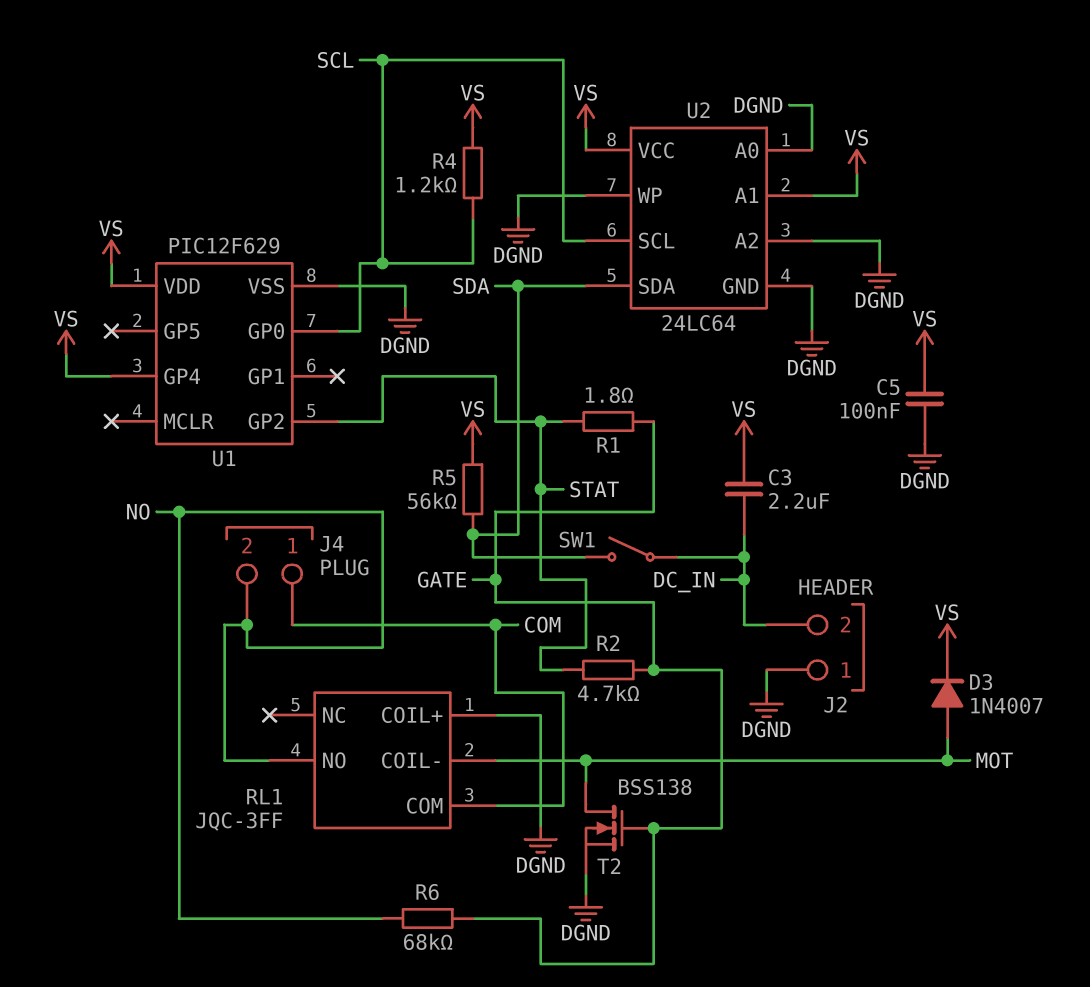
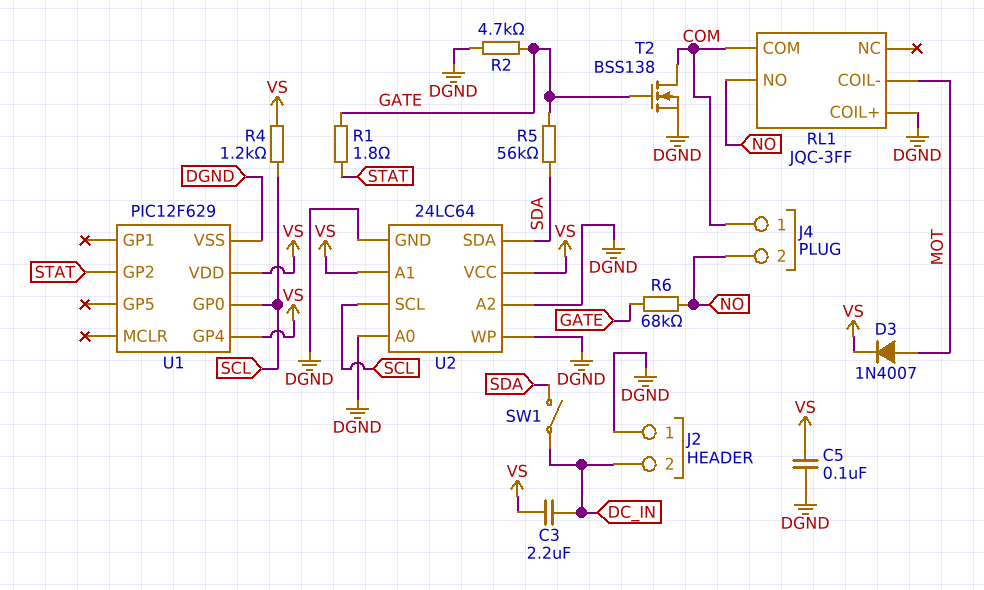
R2: 4.7k (GATE, STAT) -> 4.7k (DGND, GATE)
R5: 56k (SDA, VS) -> 56k (GATE, SDA)
T2: NMOS BSS138 (G GATE, D MOT, S DGND) -> NMOS BSS138 (G GATE, D COM, S DGND)

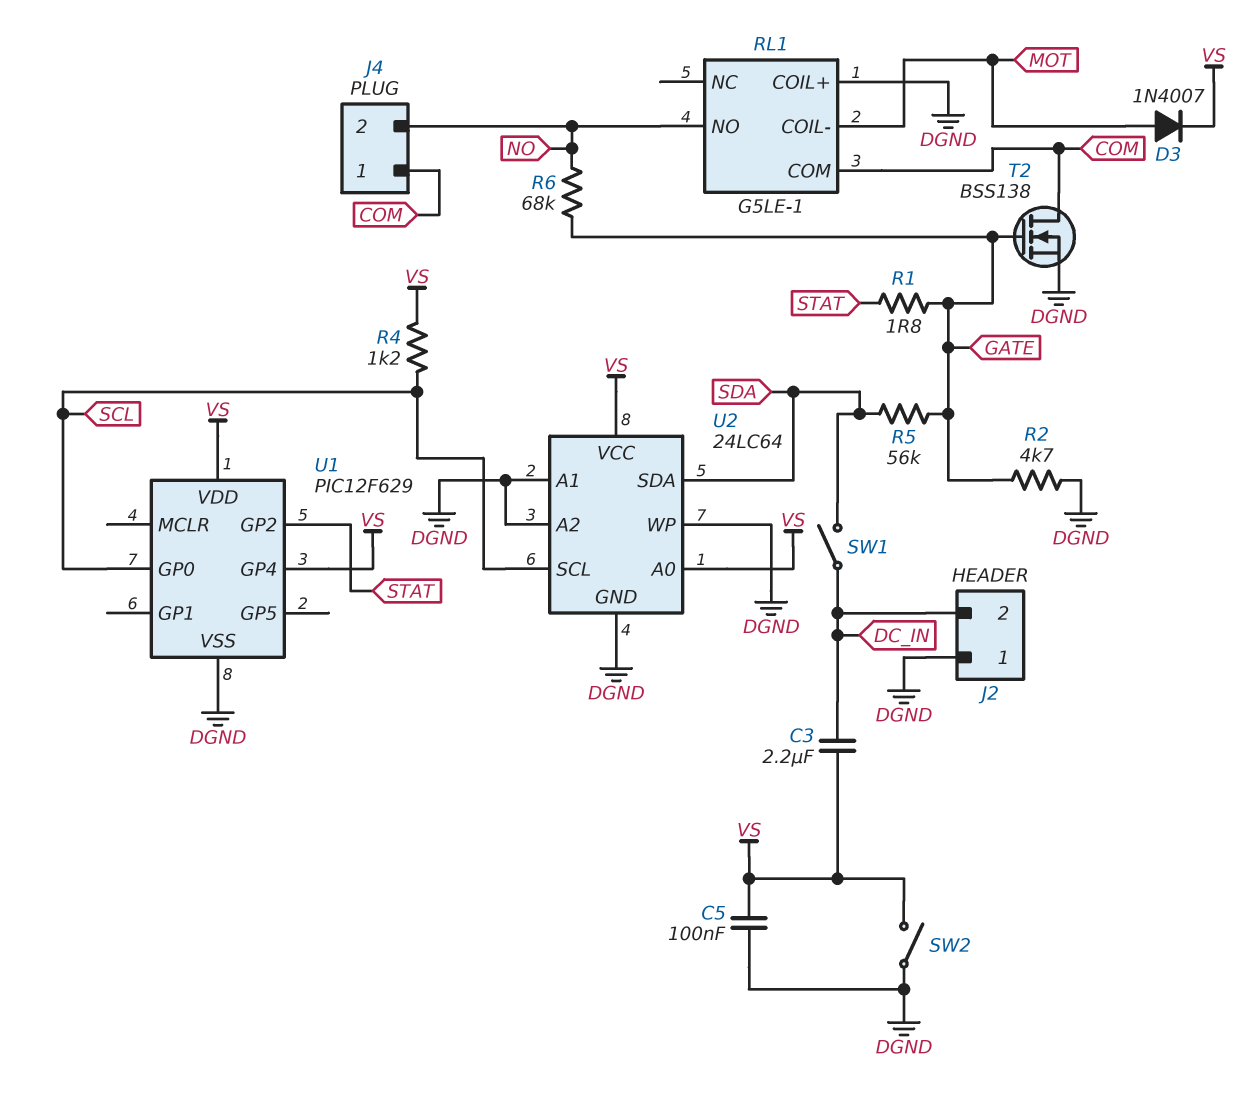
RL1: JQC-3FF -> G5LE-1
SW2: none -> switch (DGND, VS)
U2 pin A0: DGND -> VS
U2 pin A1: VS -> DGND

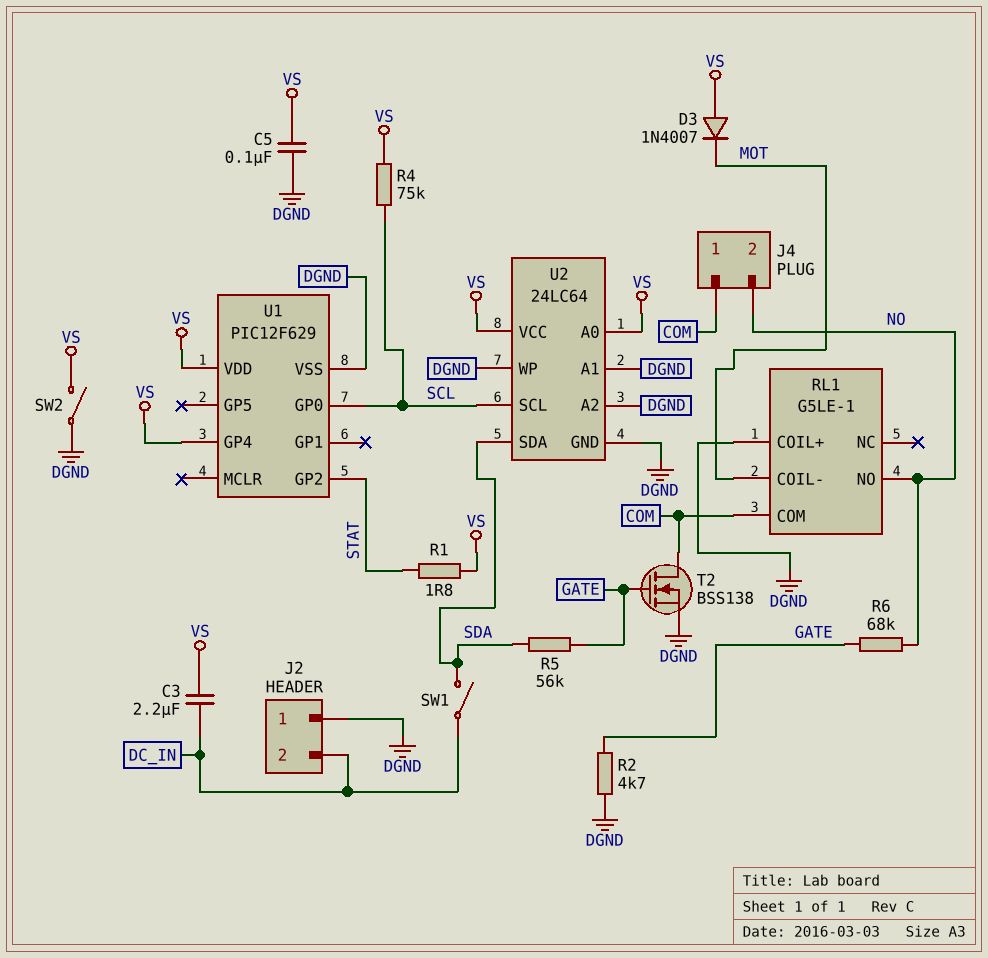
D3: diode 1N4007 (A MOT, K VS) -> diode 1N4007 (A VS, K MOT)
R1: 1.8 (GATE, STAT) -> 1.8 (STAT, VS)
R4: 1.2k (SCL, VS) -> 75k (SCL, VS)

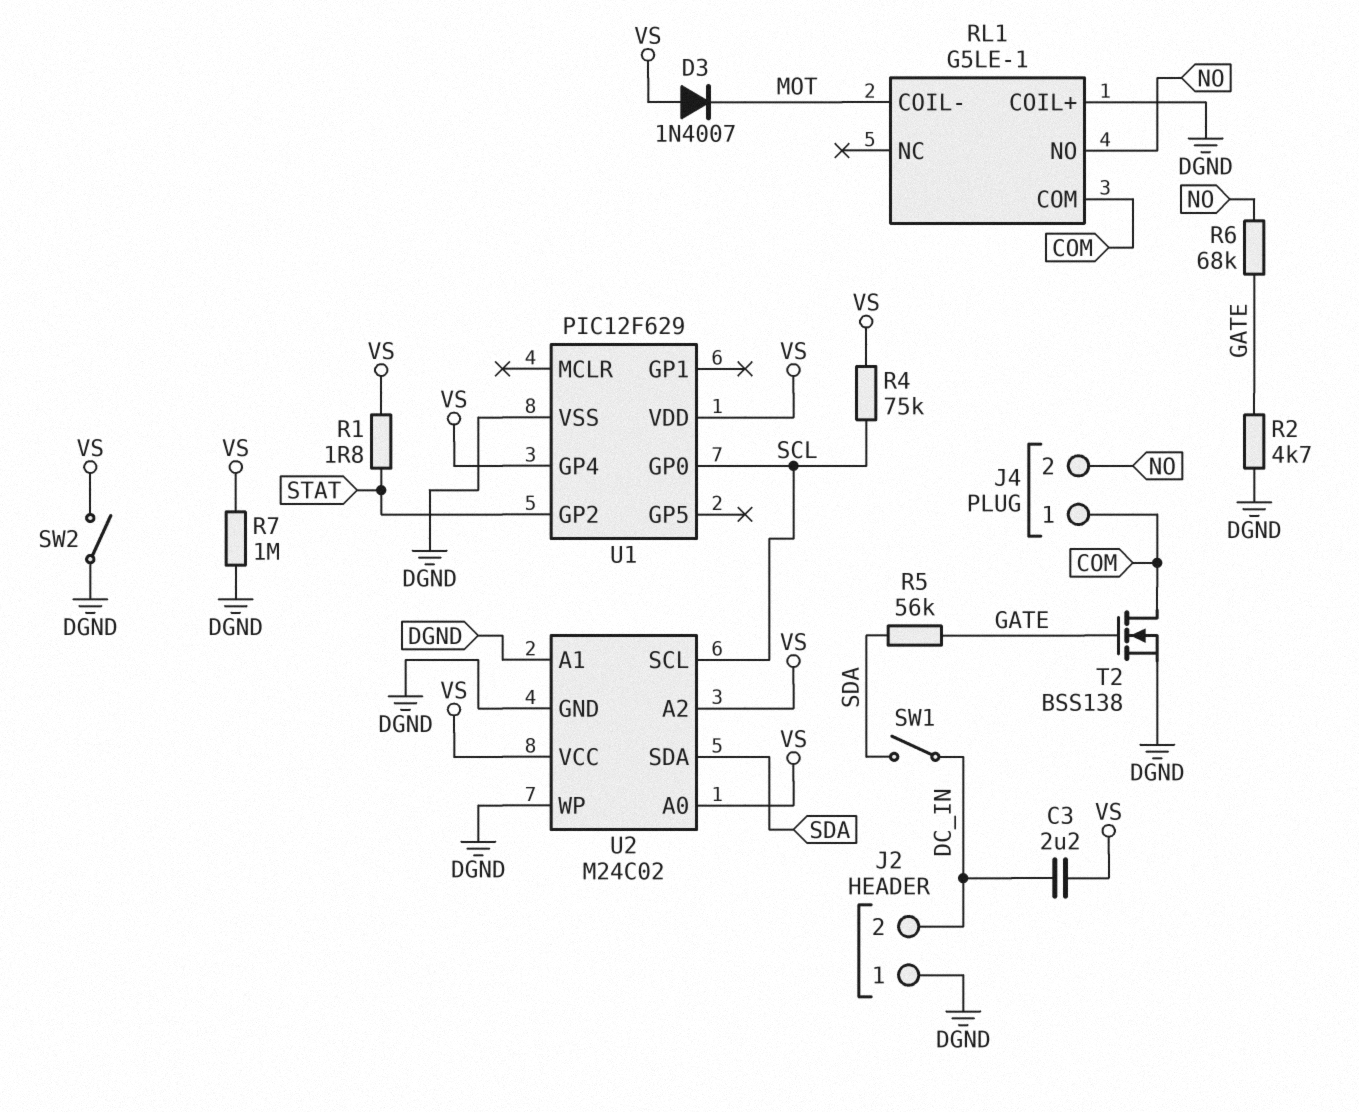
C5: 100nF (DGND, VS) -> none
R7: none -> 1M (DGND, VS)
U2: 24LC64 -> M24C02
U2 pin A2: DGND -> VS

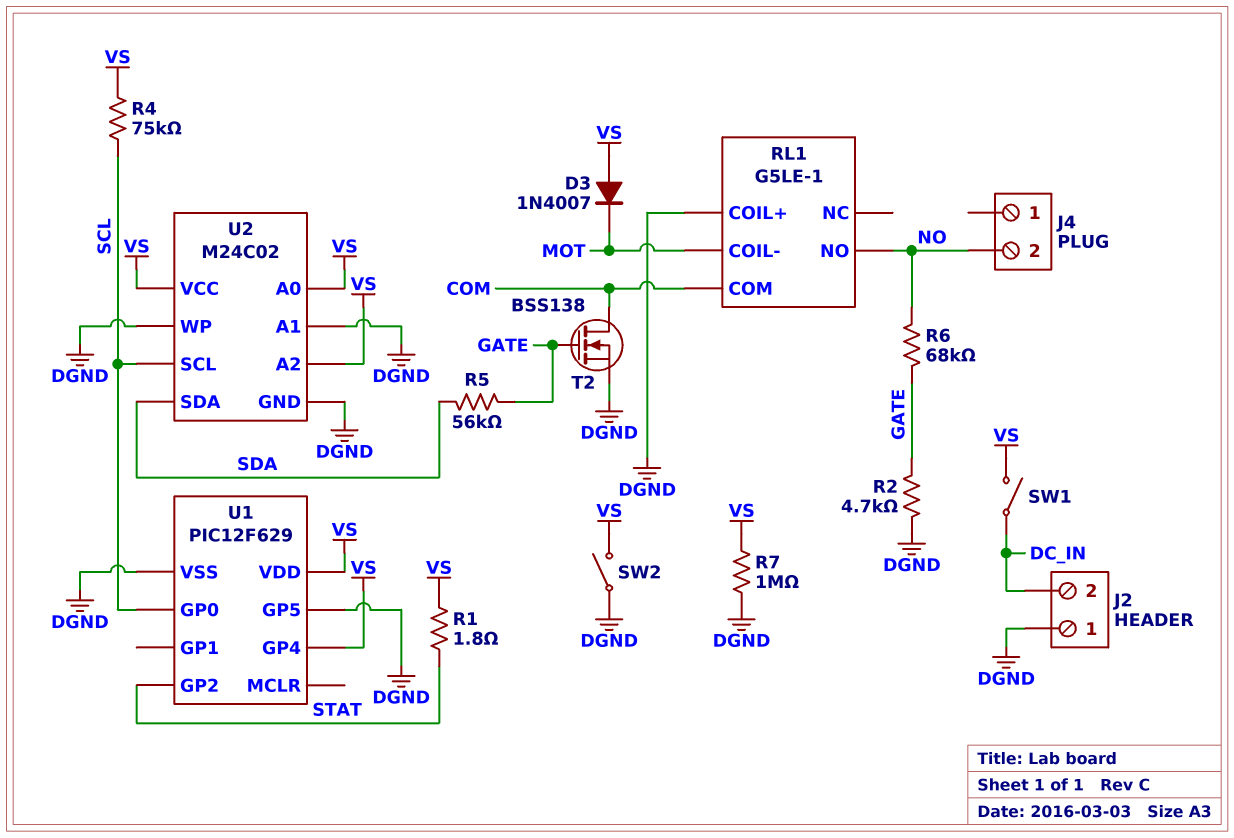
C3: 2.2uF (DC_IN, VS) -> none
J4 pin 1: COM -> none
SW1: switch (DC_IN, SDA) -> switch (DC_IN, VS)
U1 pin GP5: none -> DGND

